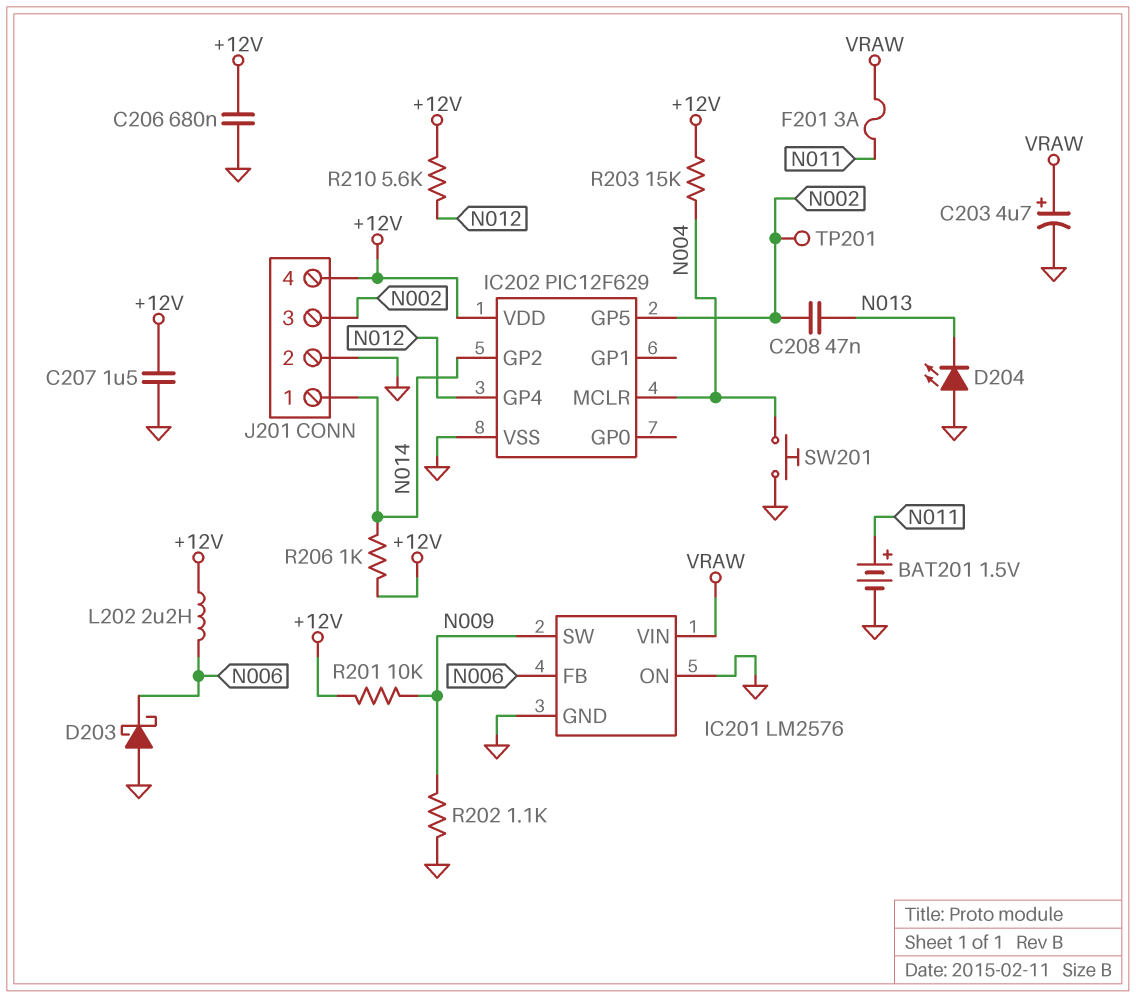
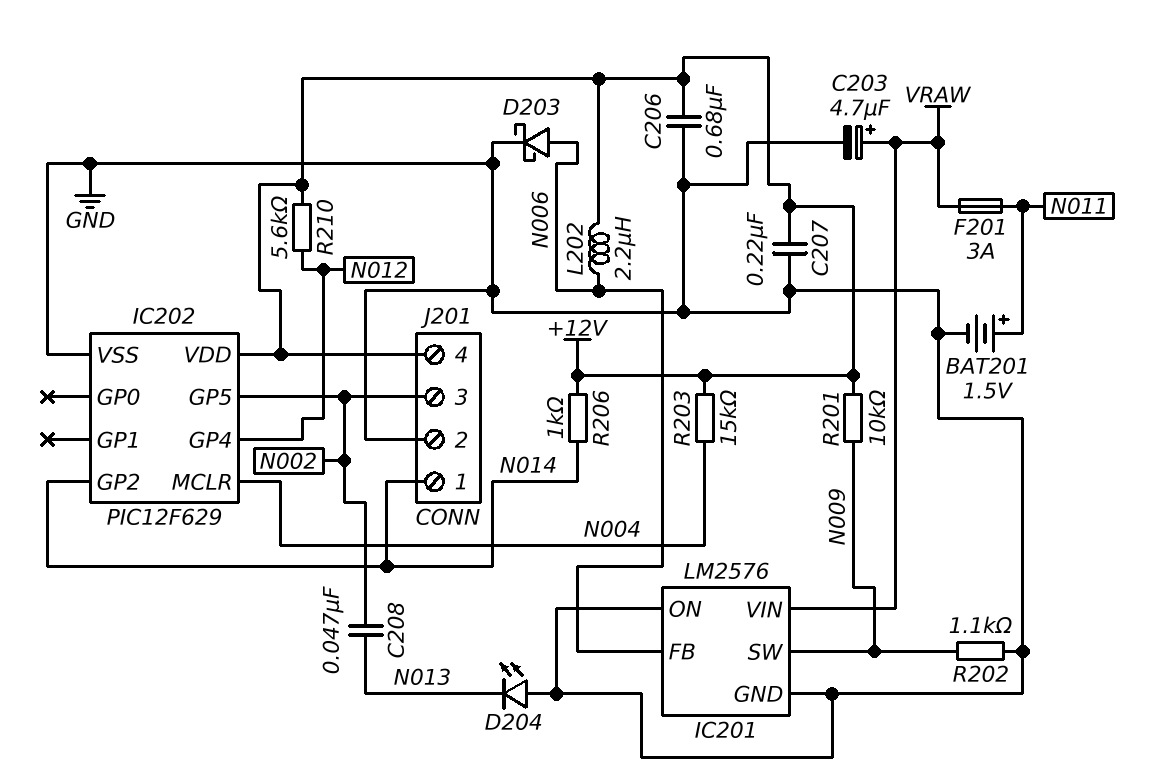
C207: 1.5uF (+12V, GND) -> 220nF (+12V, GND)
D203: schottky (A GND, K N006) -> schottky (A N006, K GND)
SW201: button (GND, N004) -> none
TP201: test point (N002) -> none

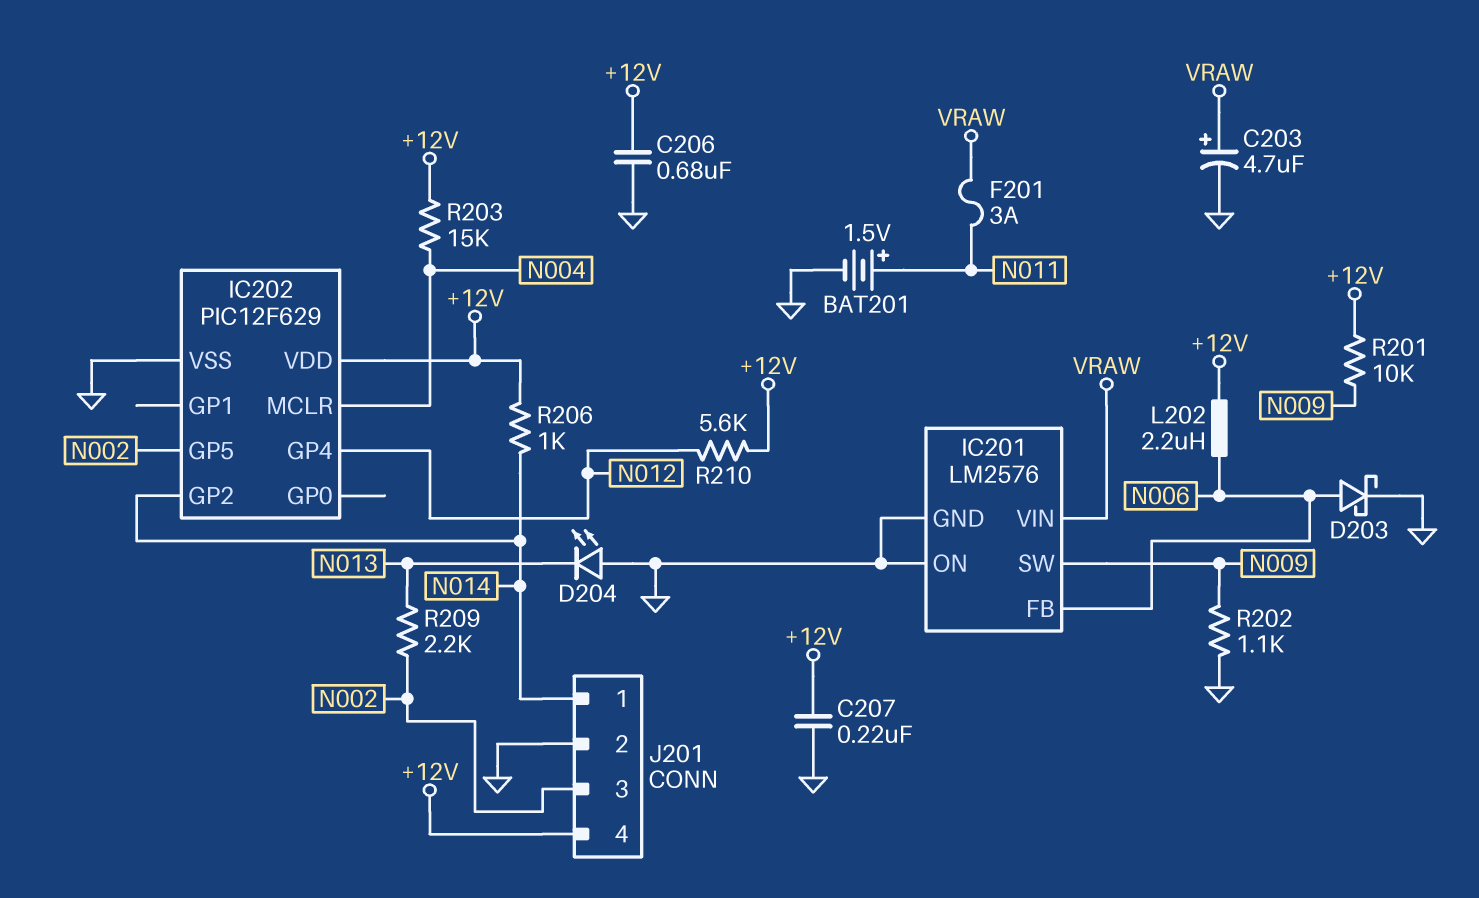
C208: 47nF (N002, N013) -> none
R209: none -> 2.2k (N002, N013)

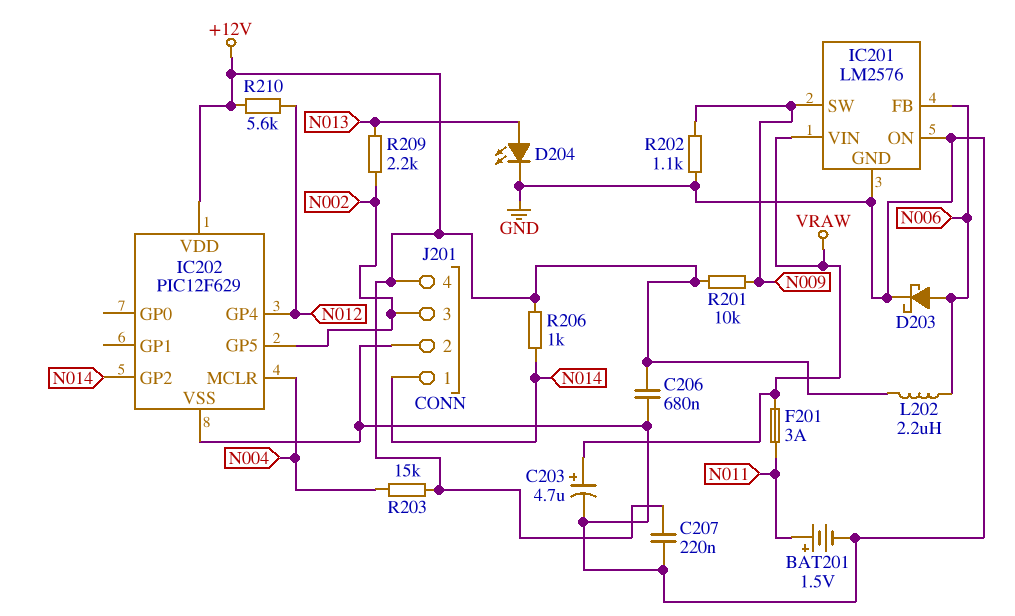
D204: LED (A GND, K N013) -> LED (A N013, K GND)

